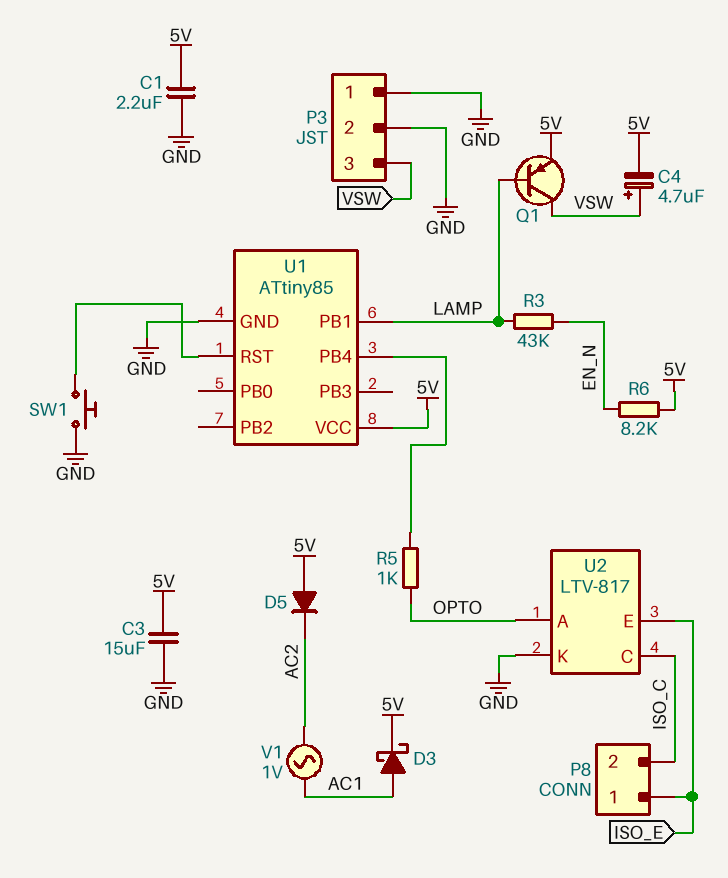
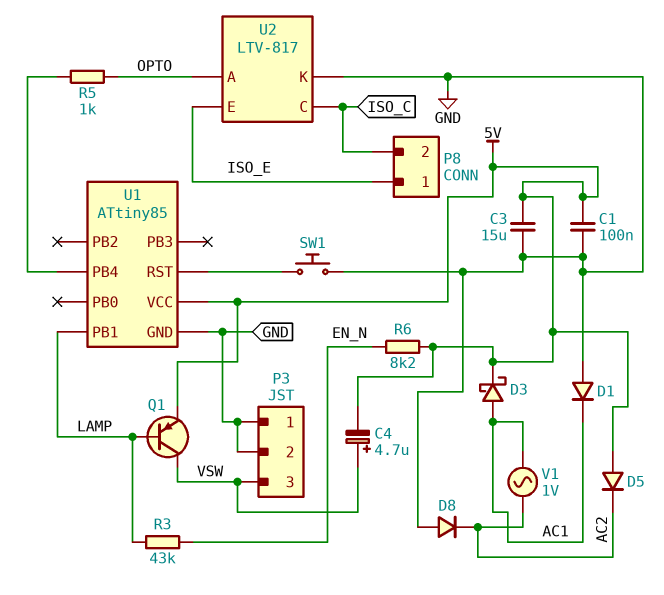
C1: 2.2uF (5V, GND) -> 100nF (5V, GND)
D1: none -> diode (A GND, K AC1)
D8: none -> diode (A GND, K AC2)

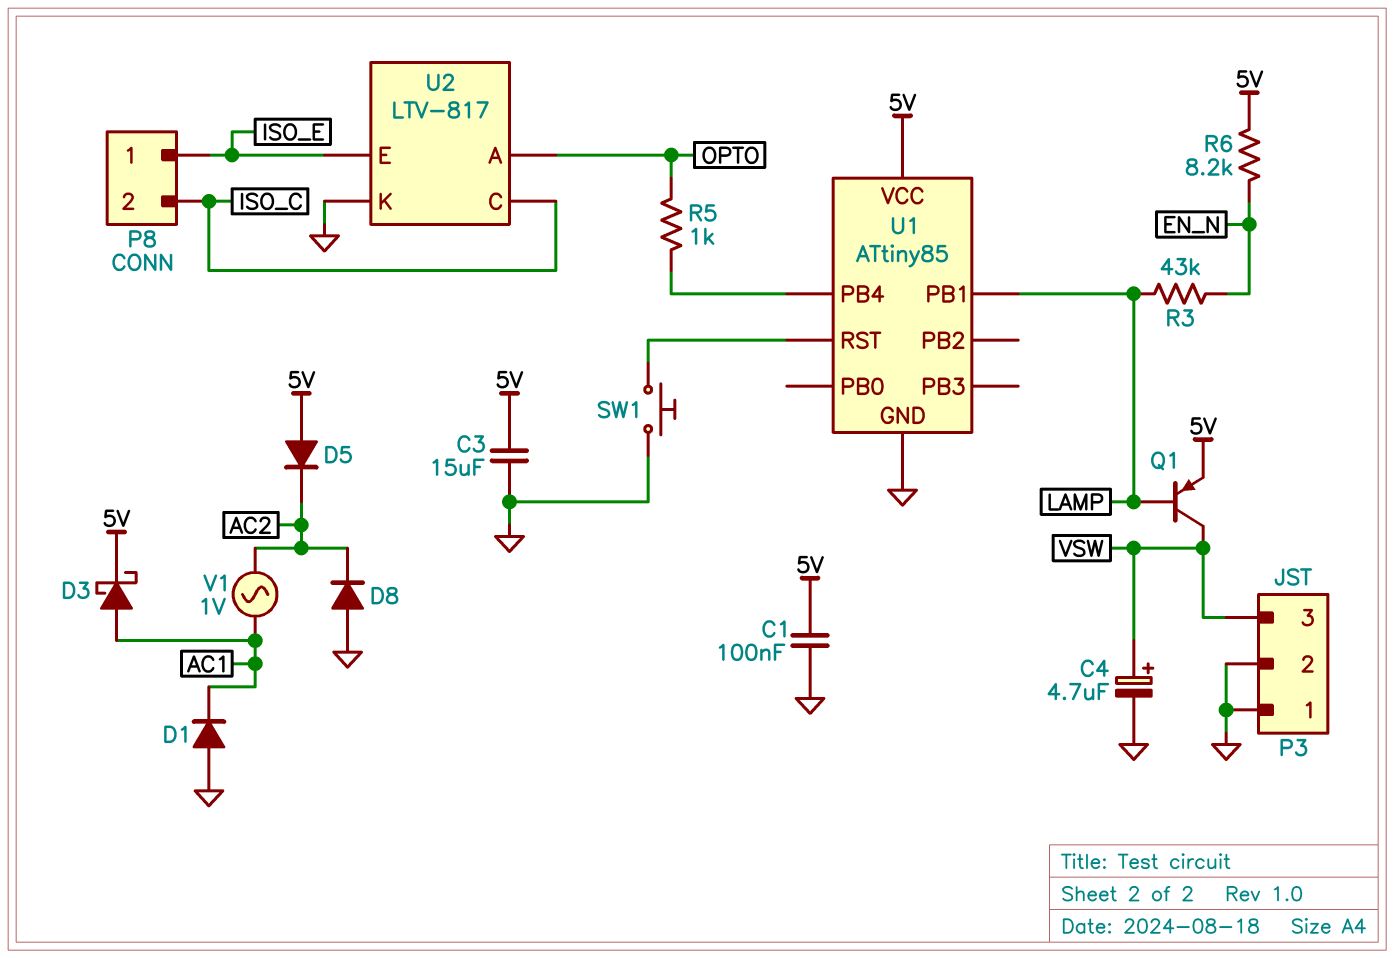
C4: 4.7uF (plus VSW, minus 5V) -> 4.7uF (plus VSW, minus GND)

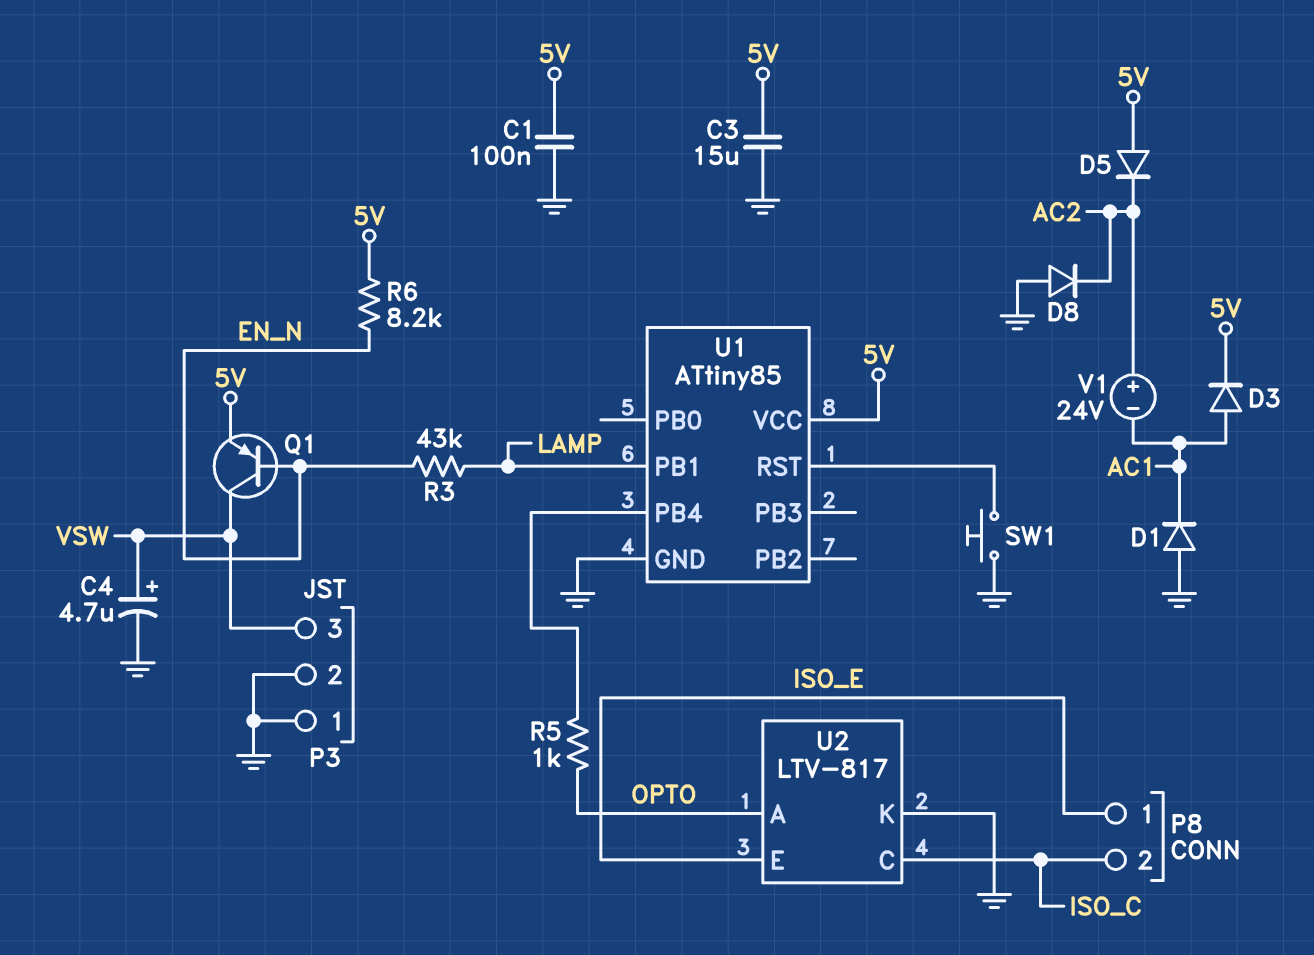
D3: schottky (A AC1, K 5V) -> diode (A AC1, K 5V)
Q1: PNP (B LAMP, C VSW, E 5V) -> PNP (B EN_N, C VSW, E 5V)
V1: AC 1V (AC1, AC2) -> 24V (plus AC2, minus AC1)

